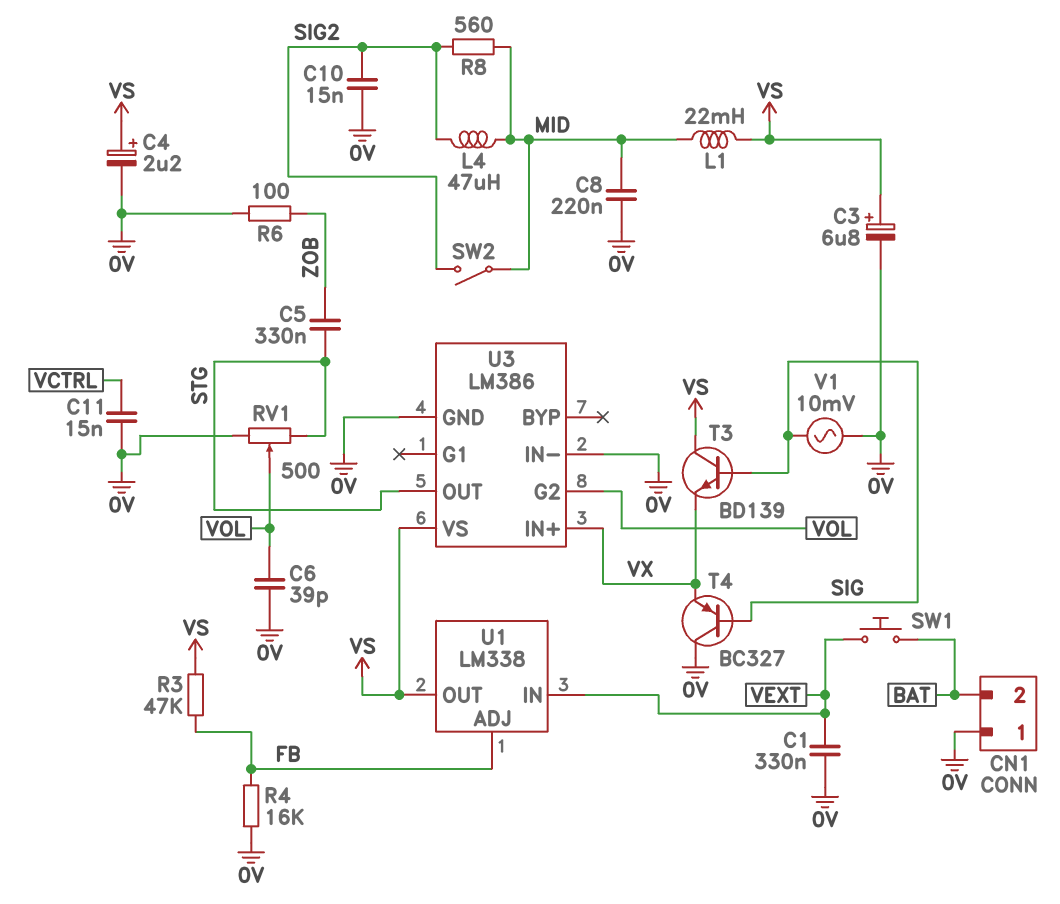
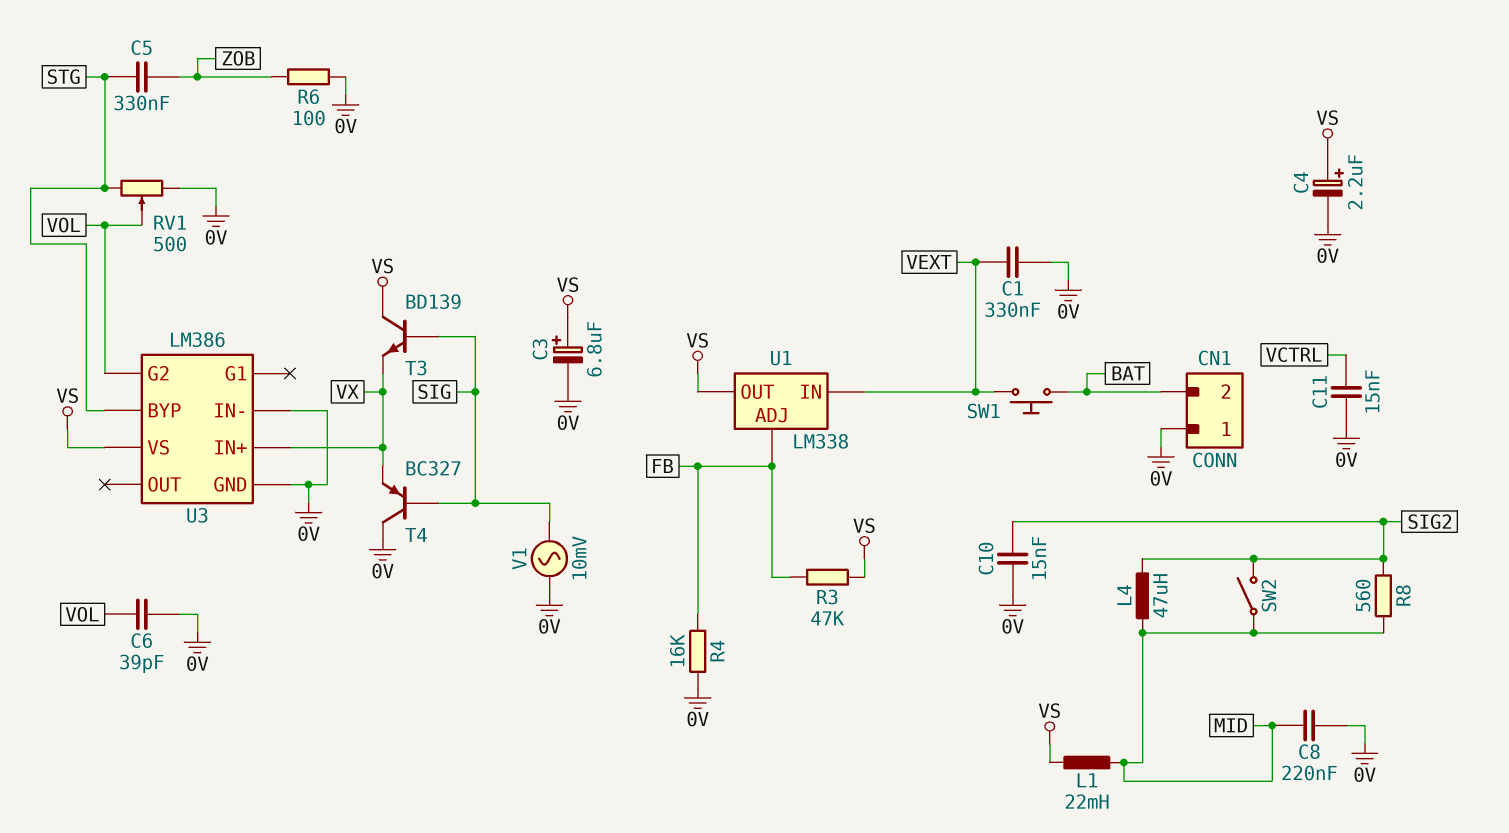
U3 pin BYP: none -> STG
U3 pin OUT: STG -> none

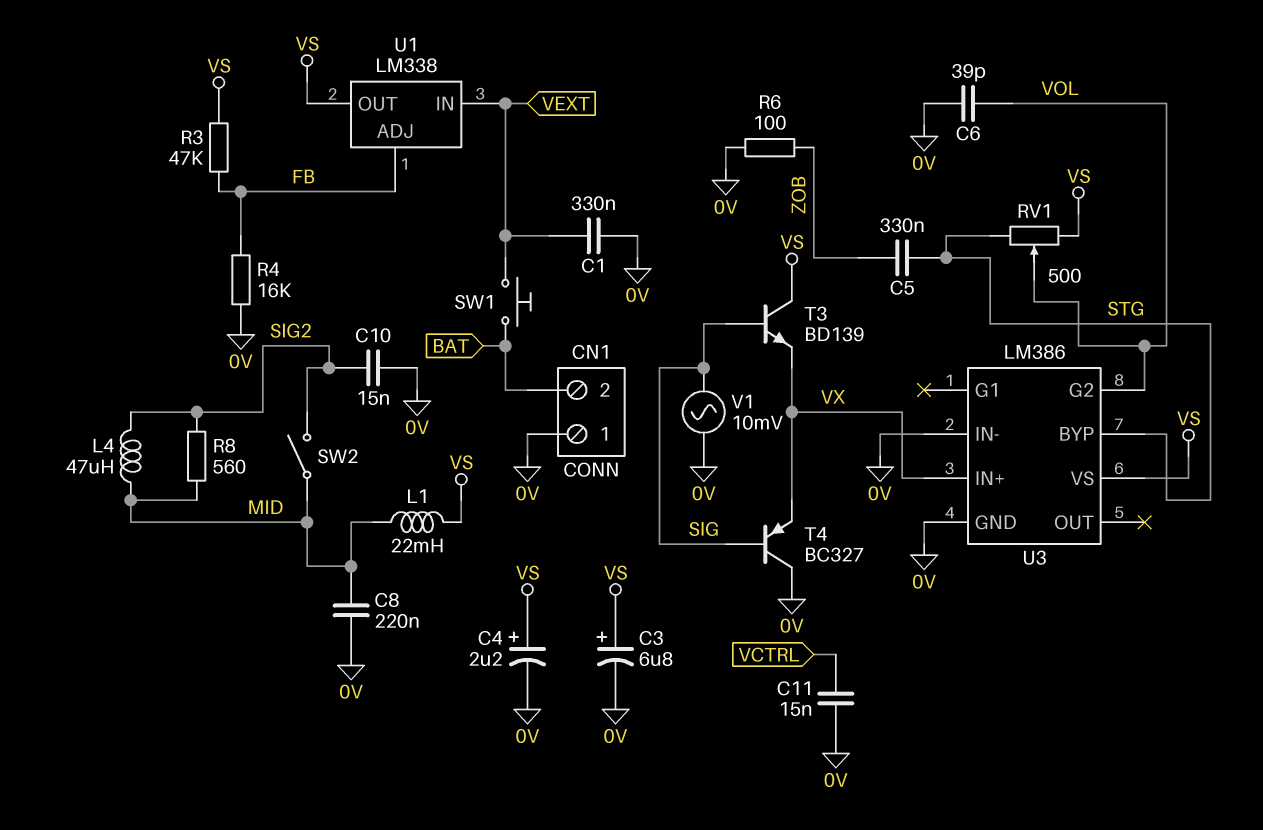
RV1: 500 (0V, STG, wiper VOL) -> 500 (STG, VS, wiper VOL)

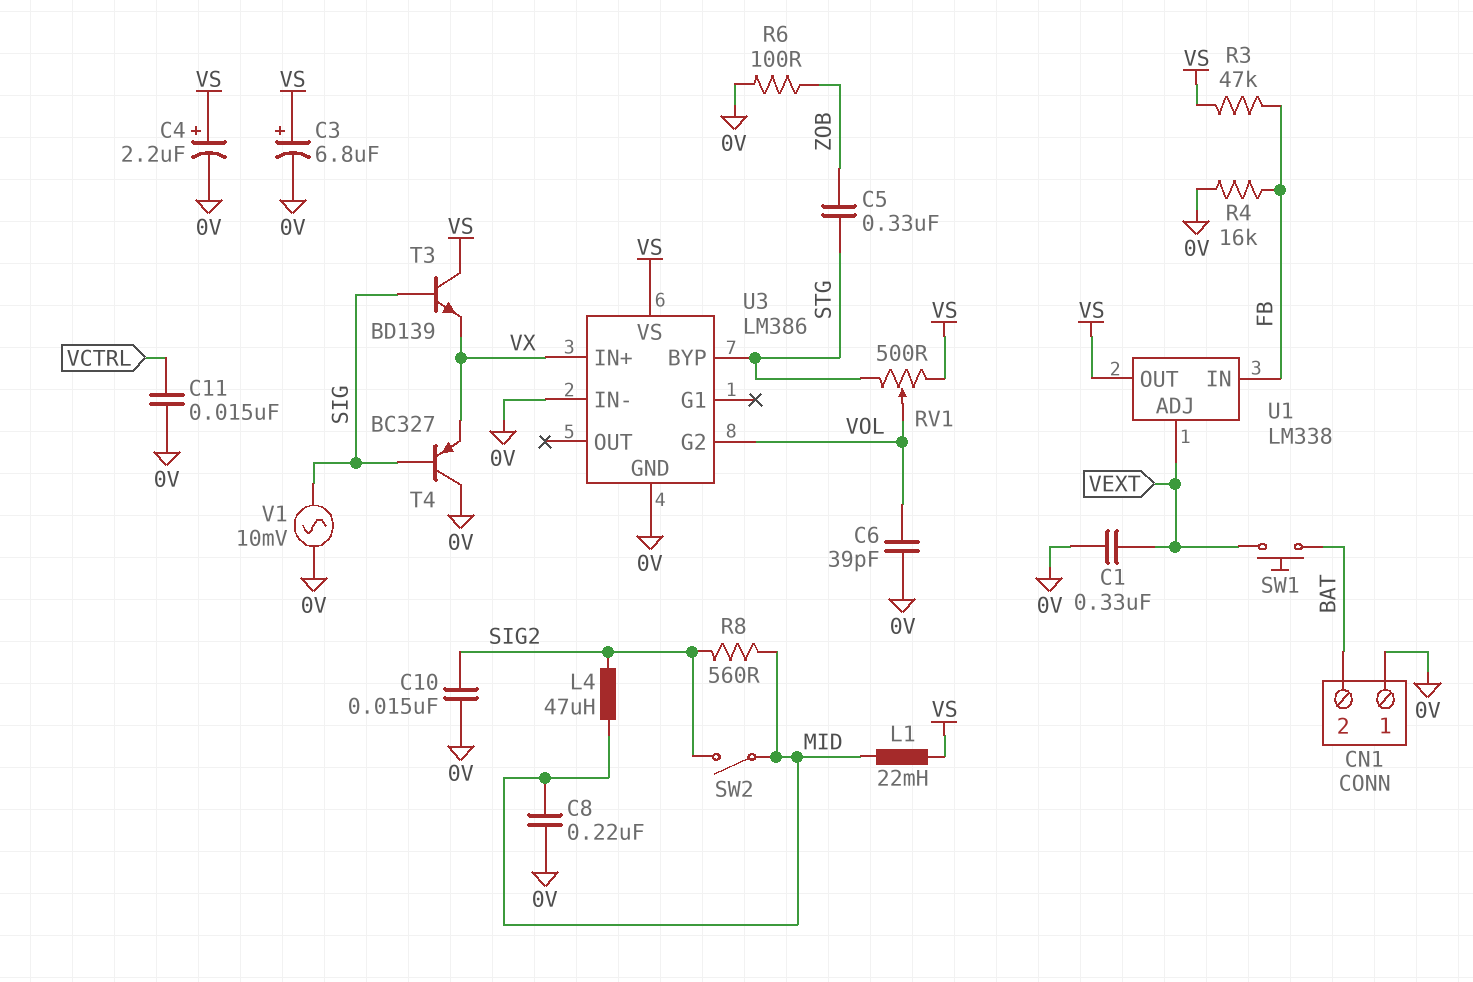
U1 pin ADJ: FB -> VEXT
U1 pin IN: VEXT -> FB

